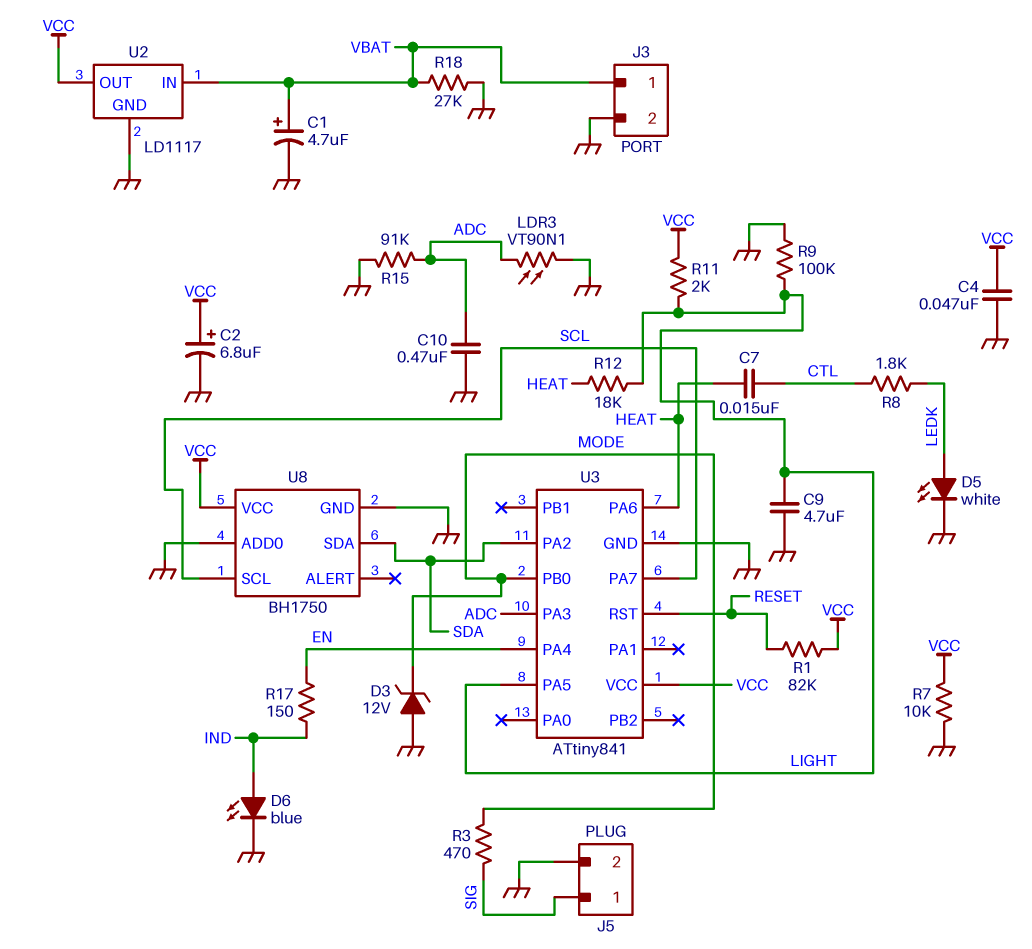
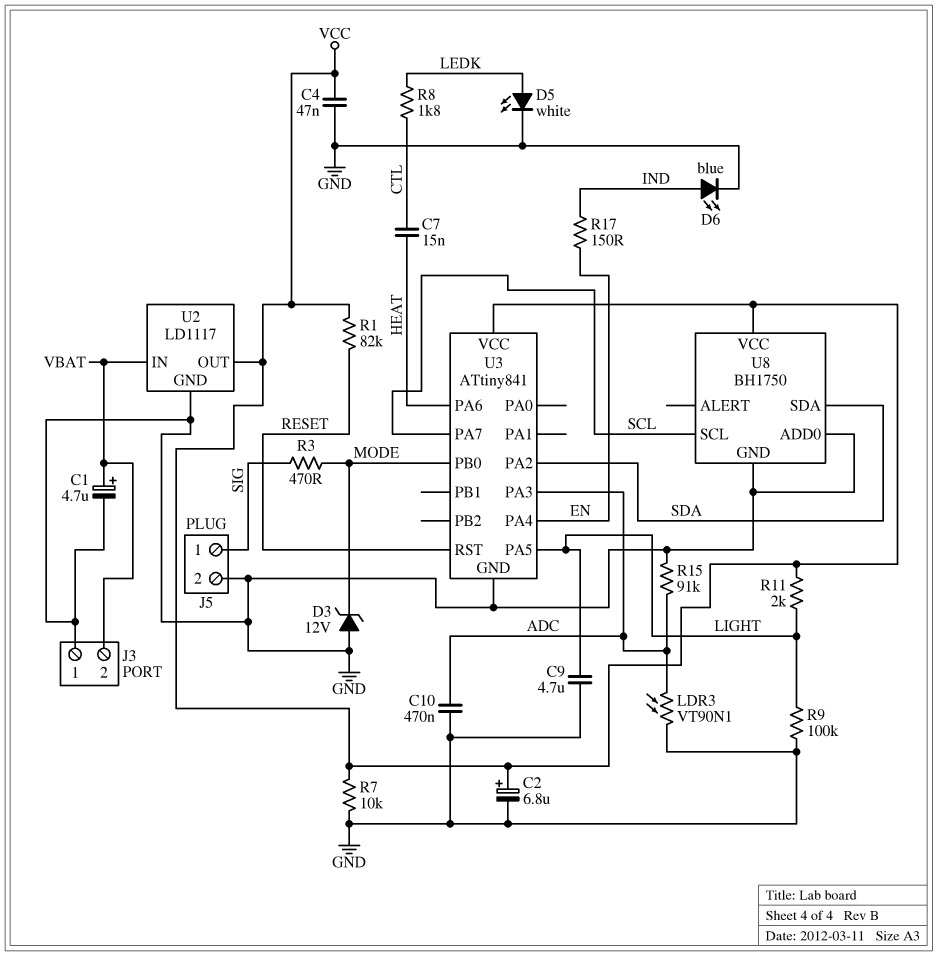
J3 pin 1: VBAT -> GND
J3 pin 2: GND -> VBAT
R12: 18k (HEAT, LIGHT) -> none
R18: 27k (GND, VBAT) -> none

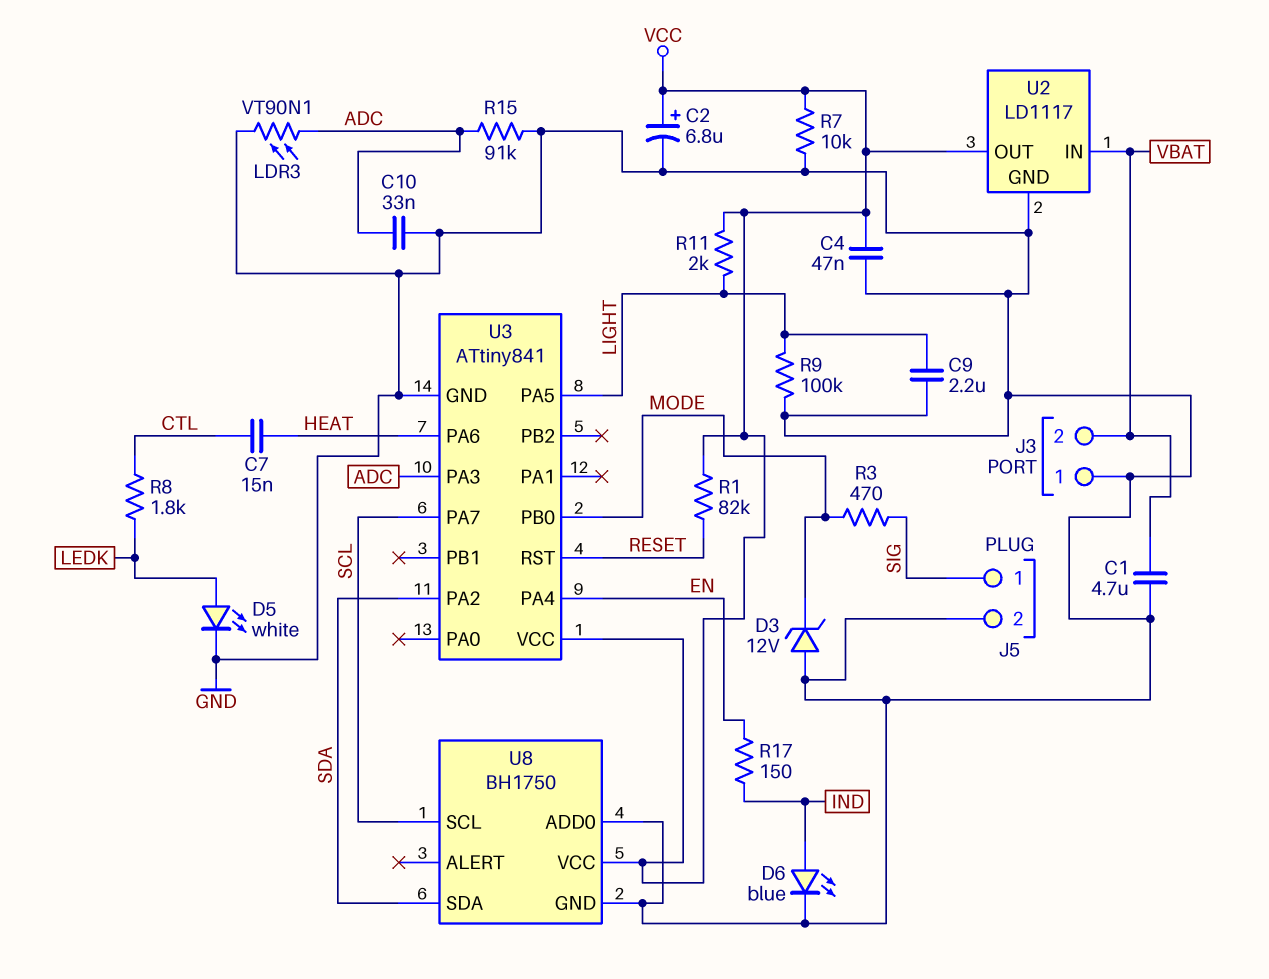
C1: 4.7uF (plus VBAT, minus GND) -> 4.7uF (GND, VBAT)
C9: 4.7uF (GND, LIGHT) -> 2.2uF (GND, LIGHT)
C10: 470nF (ADC, GND) -> 33nF (ADC, GND)

